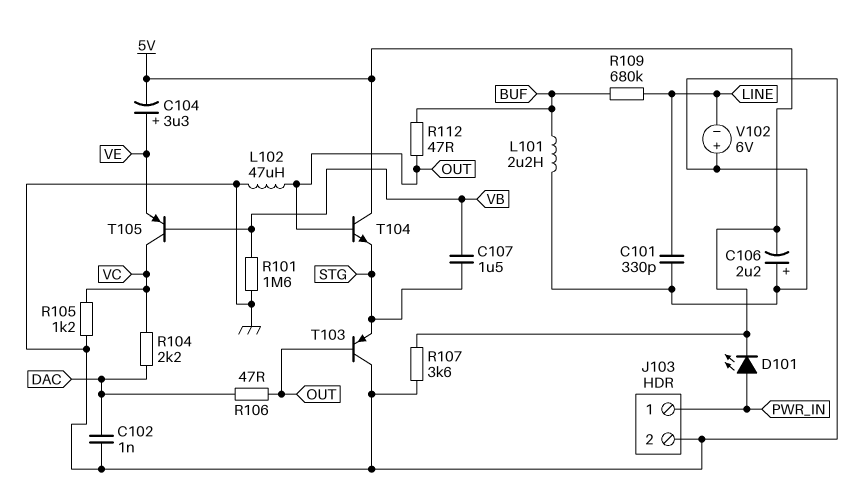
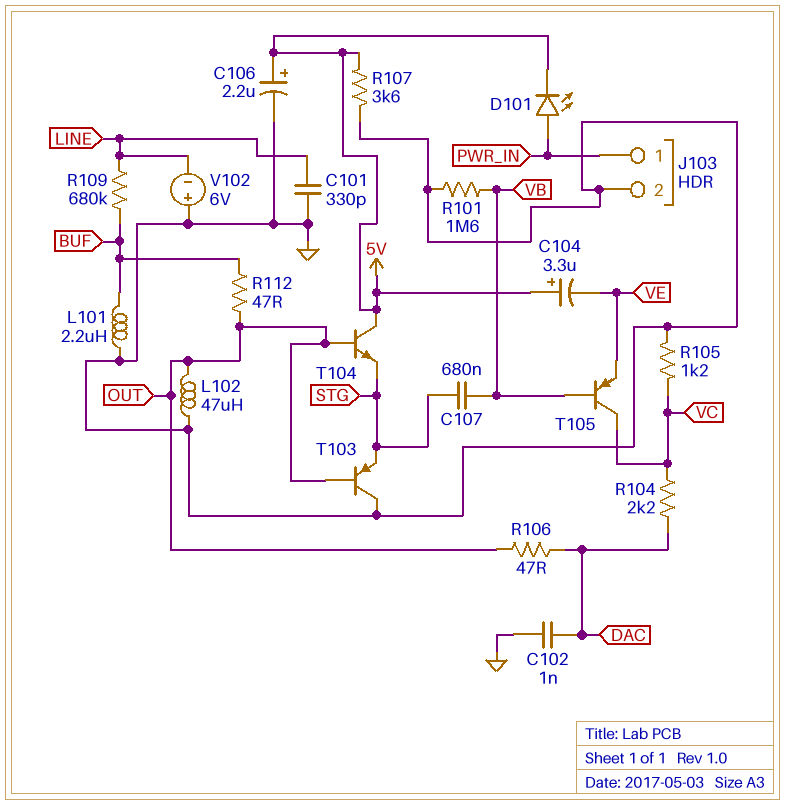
C104: 3.3uF (plus VE, minus 5V) -> 3.3uF (plus 5V, minus VE)
C106: 2.2uF (plus GND, minus 5V) -> 2.2uF (plus 5V, minus GND)
C107: 1.5uF (STG, VB) -> 680nF (STG, VB)

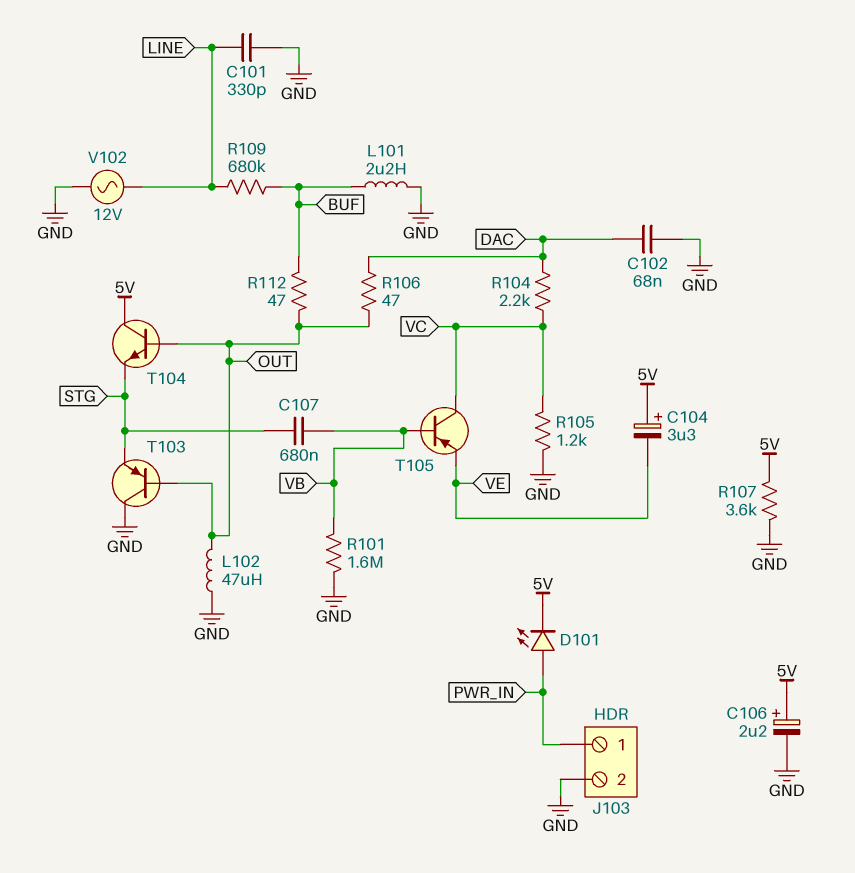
C102: 1nF (DAC, GND) -> 68nF (DAC, GND)
V102: 6V (plus GND, minus LINE) -> AC 12V (GND, LINE)

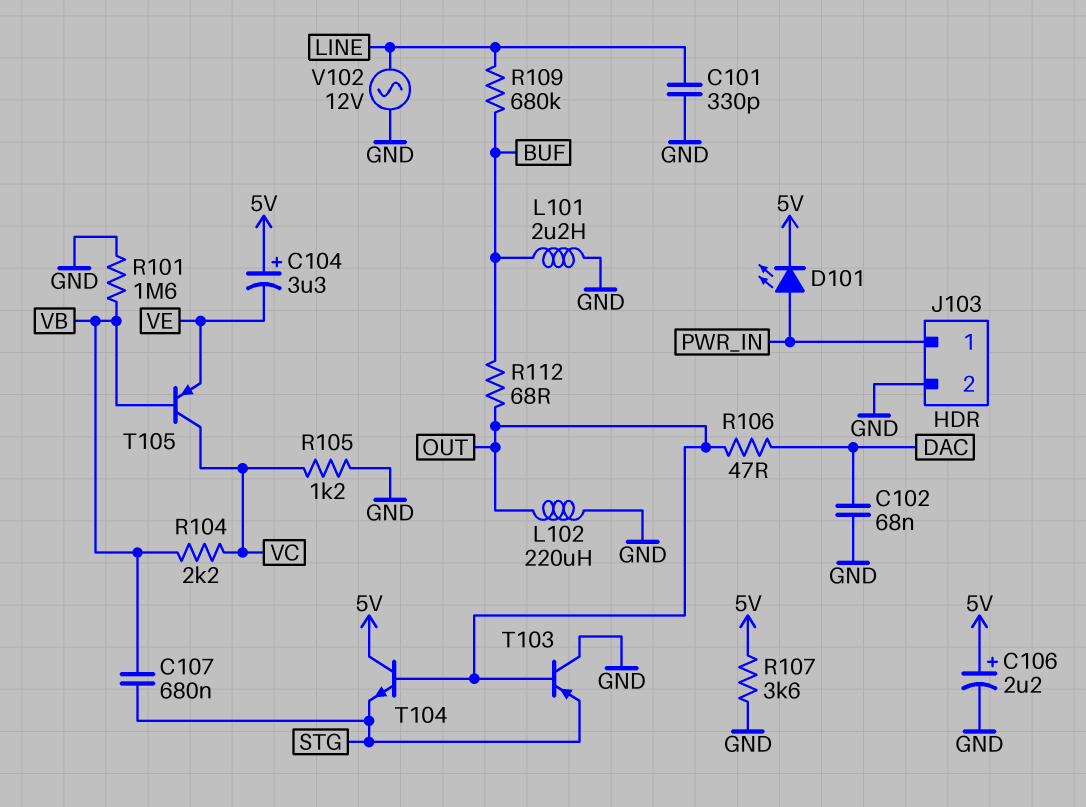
L102: 47uH (GND, OUT) -> 220uH (GND, OUT)
R104: 2.2k (DAC, VC) -> 2.2k (VB, VC)
R112: 47 (BUF, OUT) -> 68 (BUF, OUT)

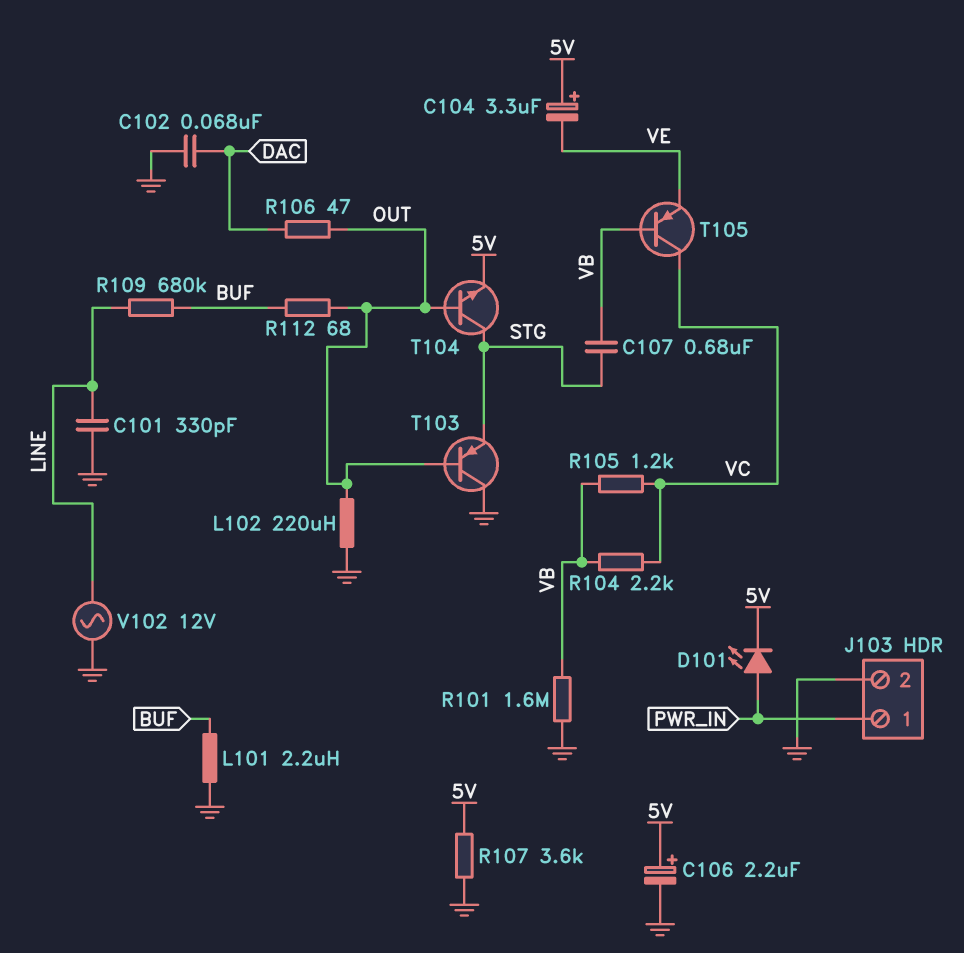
R105: 1.2k (GND, VC) -> 1.2k (VB, VC)
T104: NPN (B OUT, C 5V, E STG) -> NPN (B OUT, C STG, E 5V)

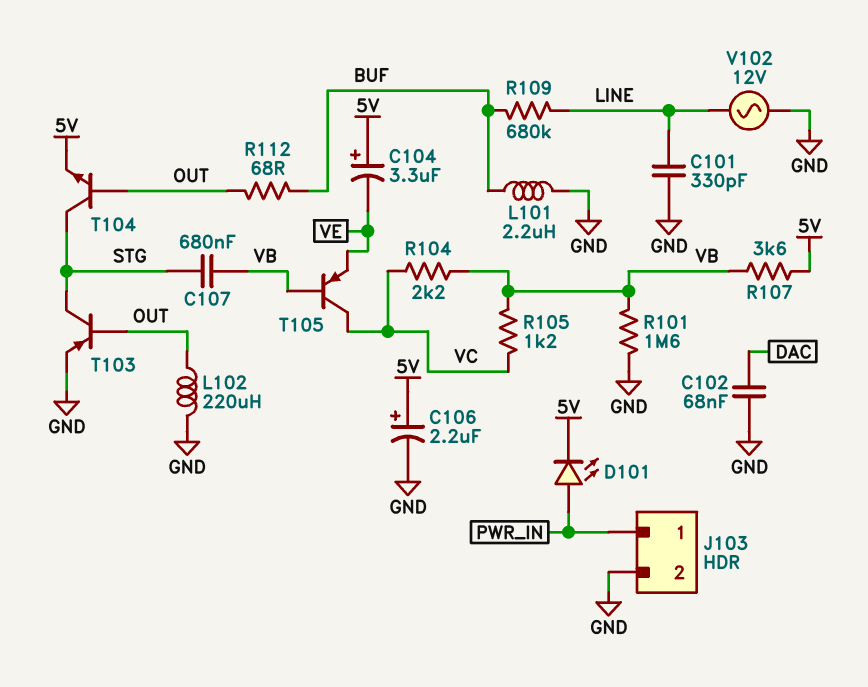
R106: 47 (DAC, OUT) -> none
R107: 3.6k (5V, GND) -> 3.6k (5V, VB)
T103: PNP (B OUT, C GND, E STG) -> PNP (B OUT, C STG, E GND)

